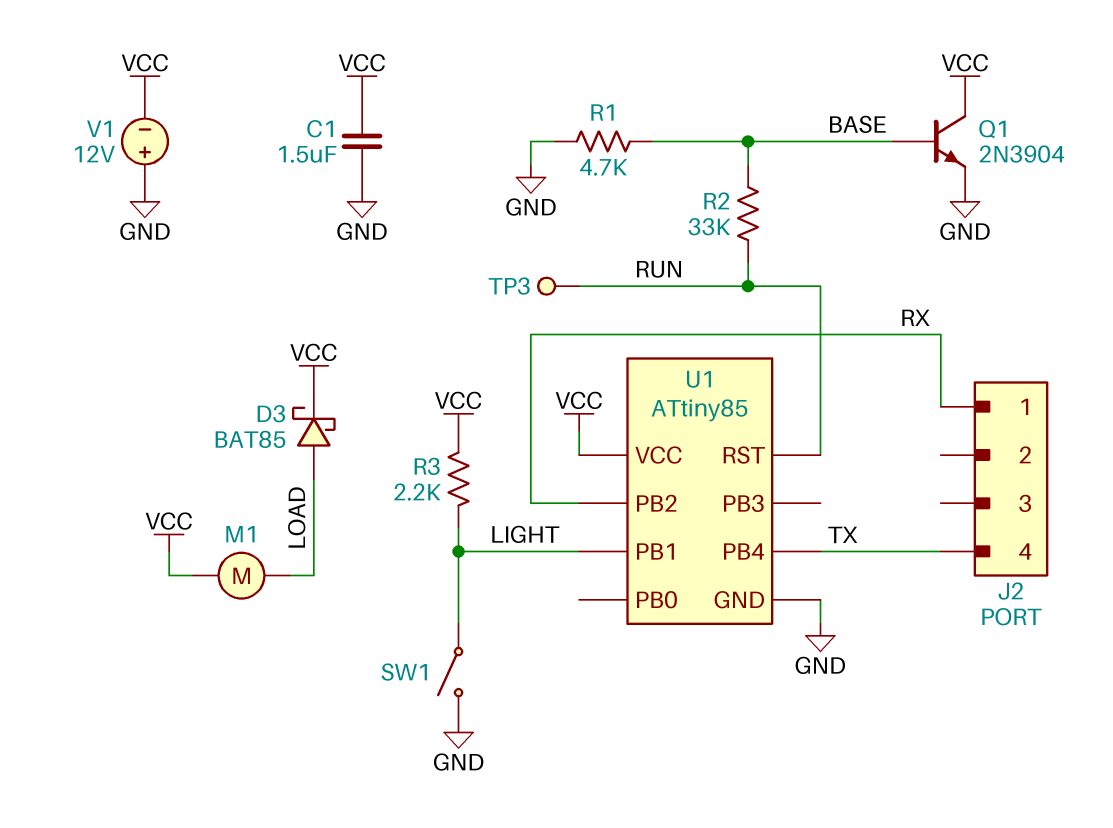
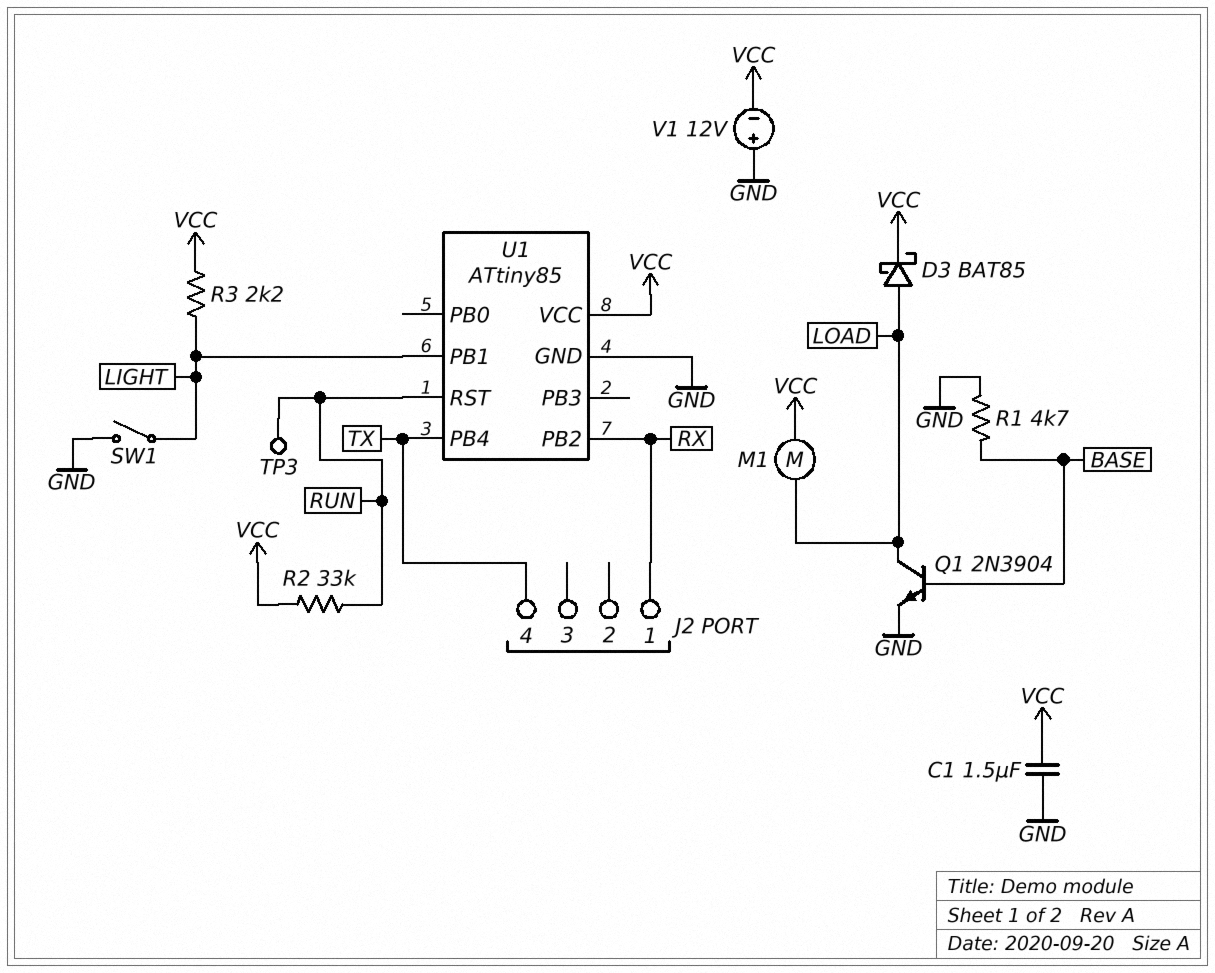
Q1: NPN 2N3904 (B BASE, C VCC, E GND) -> NPN 2N3904 (B BASE, C LOAD, E GND)
R2: 33k (BASE, RUN) -> 33k (RUN, VCC)

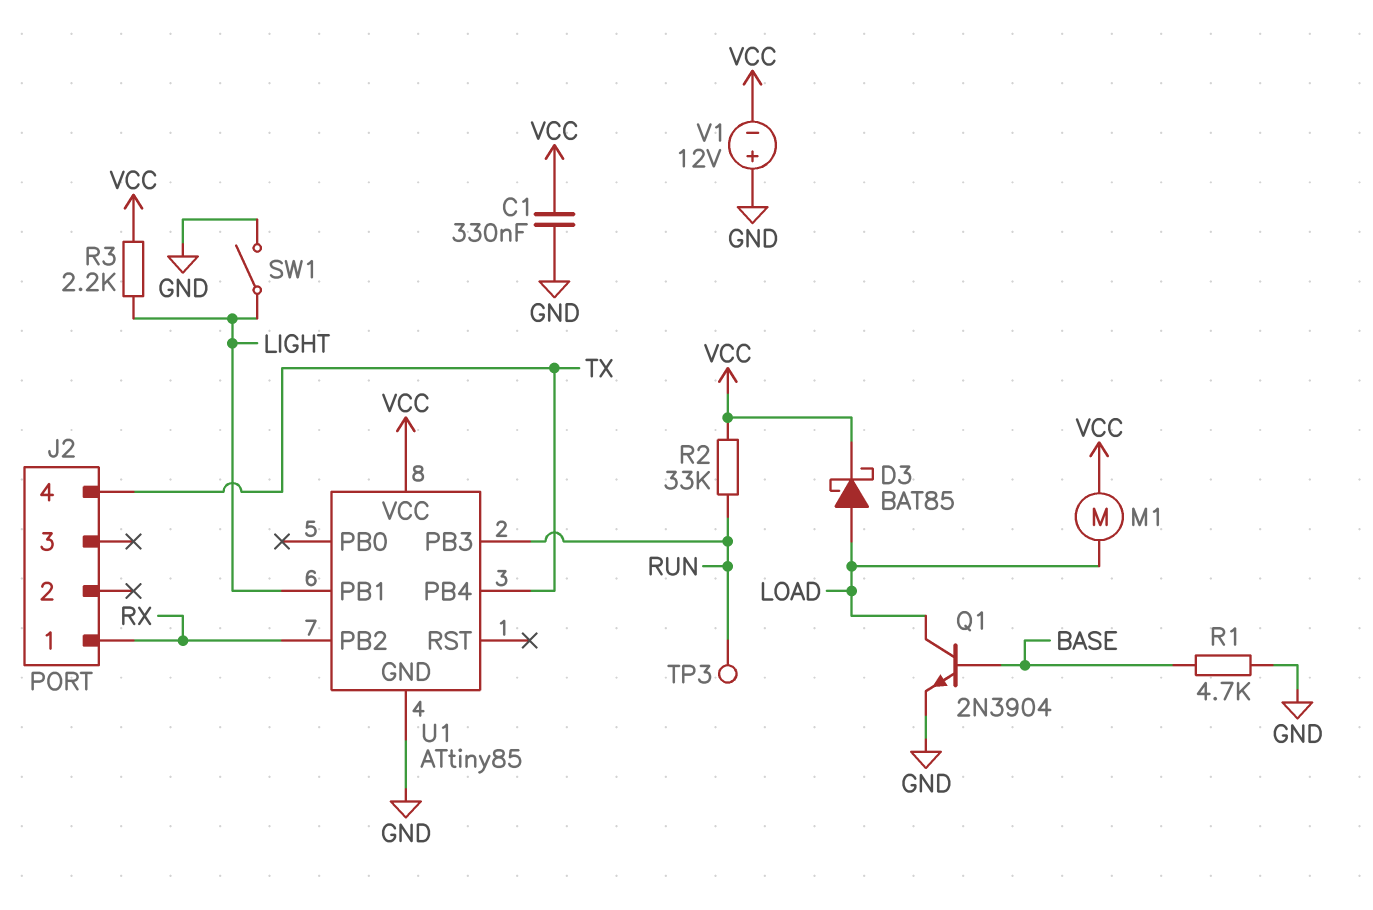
C1: 1.5uF (GND, VCC) -> 330nF (GND, VCC)
U1 pin PB3: none -> RUN
U1 pin RST: RUN -> none

